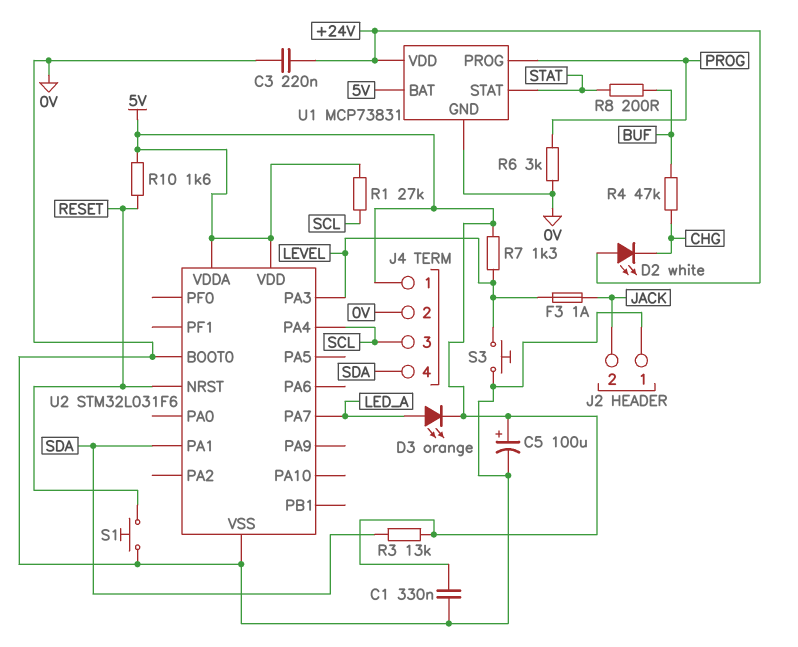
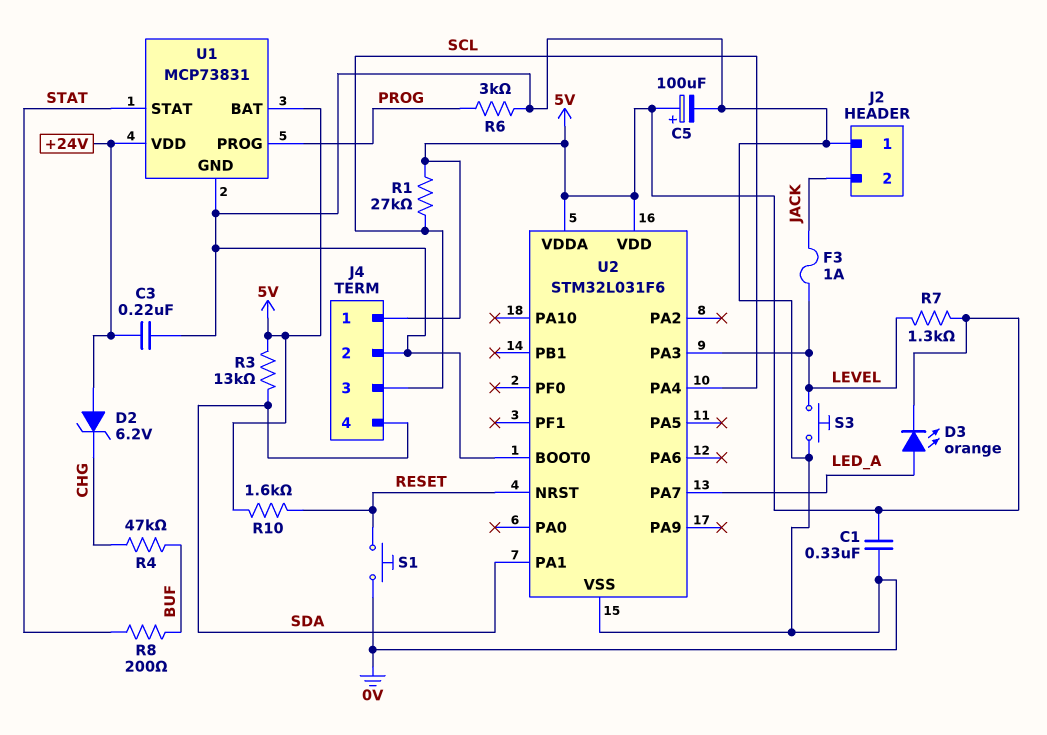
D2: LED white (A +24V, K CHG) -> zener 6.2V (A +24V, K CHG)

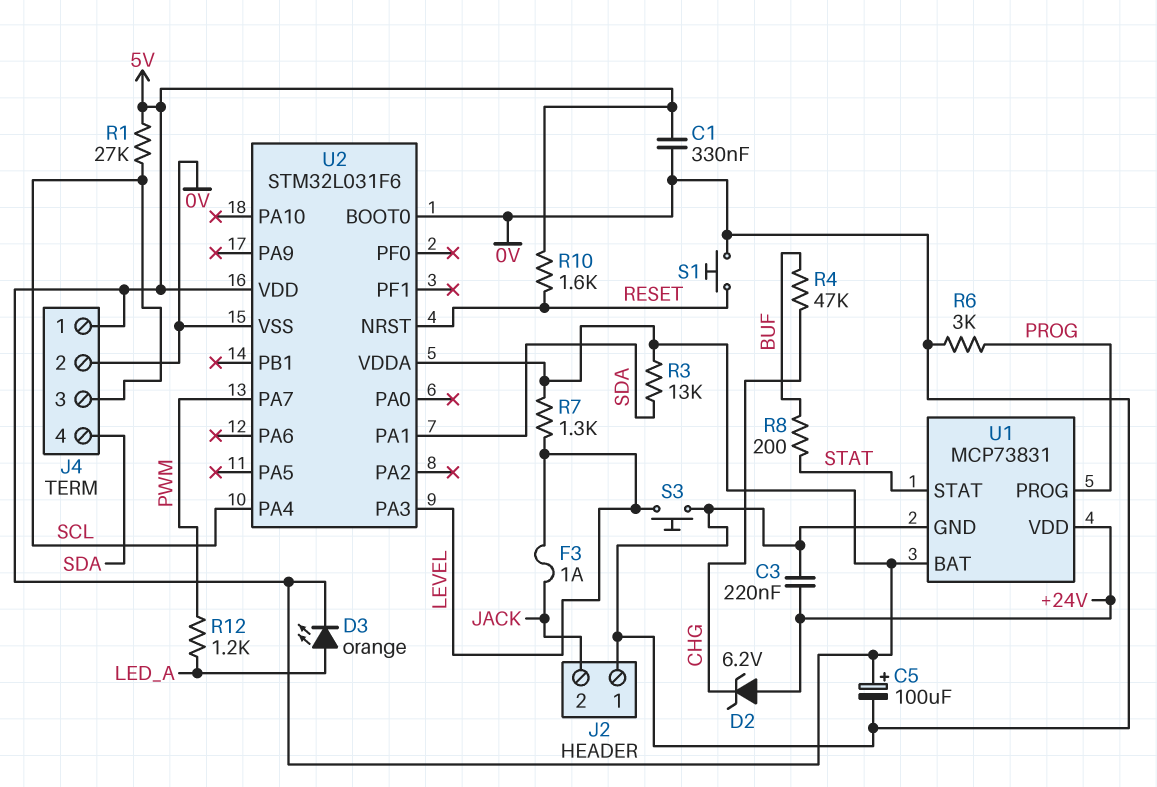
R12: none -> 1.2k (LED_A, PWM)
U2 pin PA7: LED_A -> PWM

